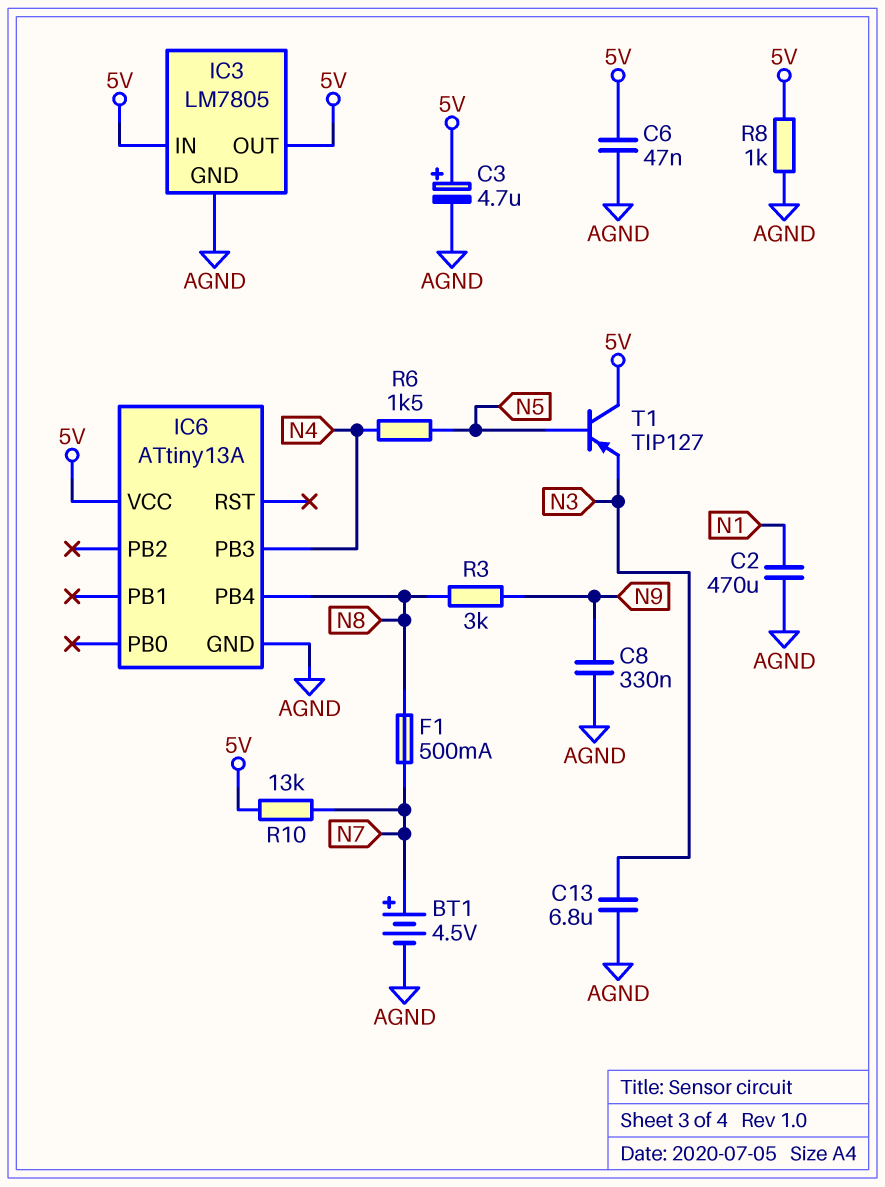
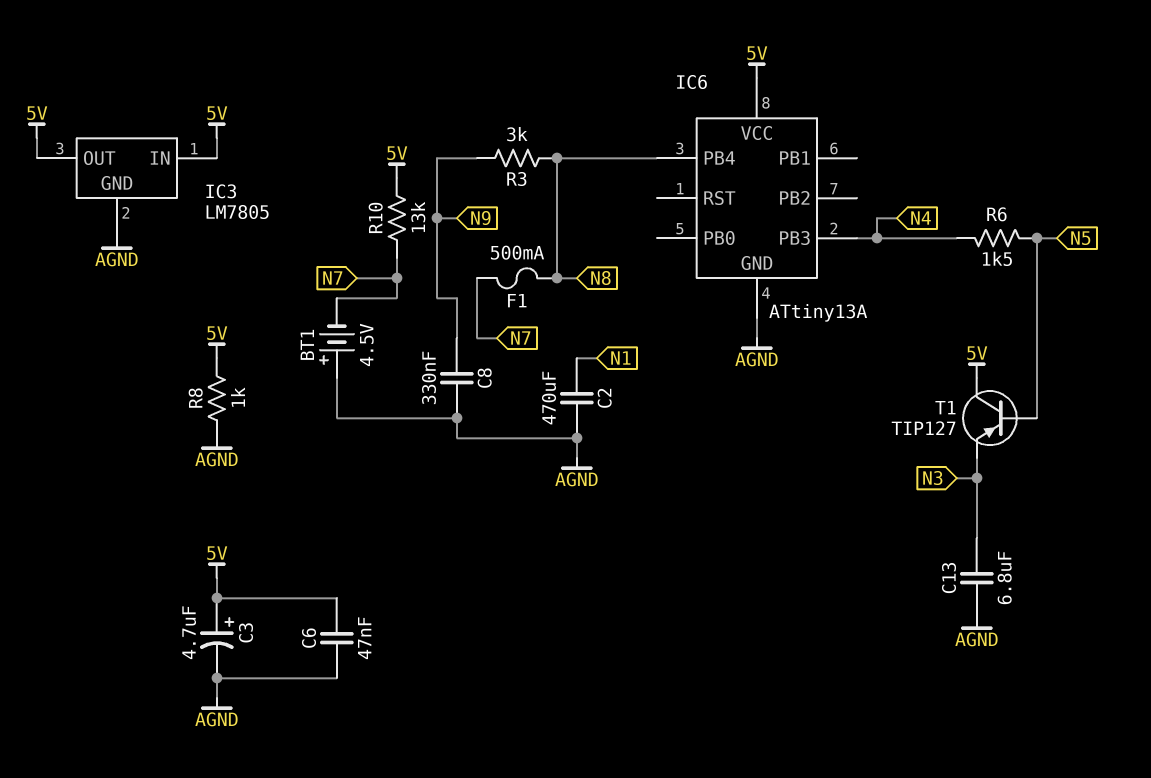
BT1: 4.5V (plus N7, minus AGND) -> 4.5V (plus AGND, minus N7)

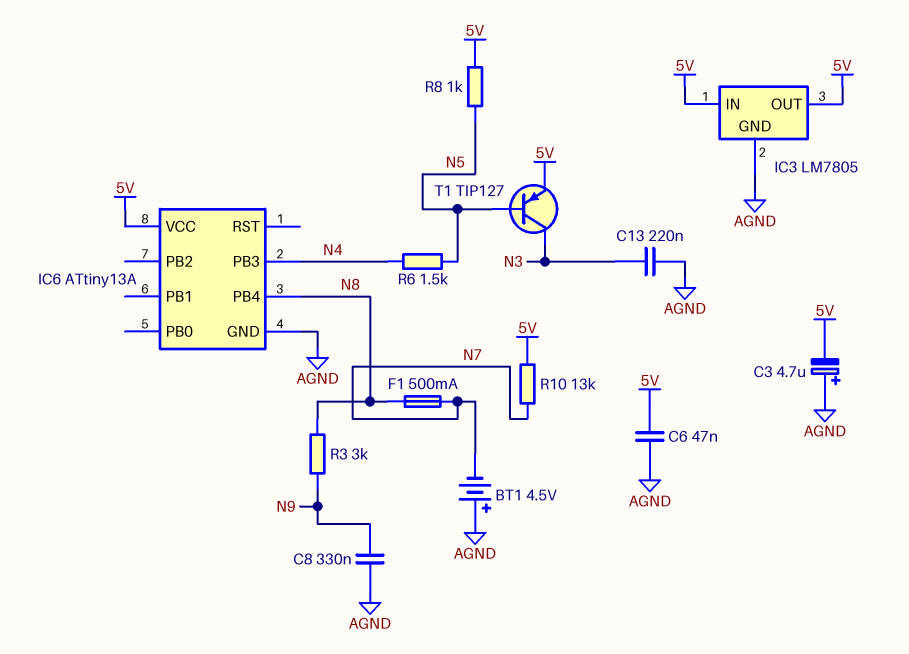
C2: 470uF (AGND, N1) -> none
C3: 4.7uF (plus 5V, minus AGND) -> 4.7uF (plus AGND, minus 5V)
C13: 6.8uF (AGND, N3) -> 220nF (AGND, N3)
R8: 1k (5V, AGND) -> 1k (5V, N5)
T1: PNP TIP127 (B N5, C 5V, E N3) -> PNP TIP127 (B N5, C N3, E 5V)

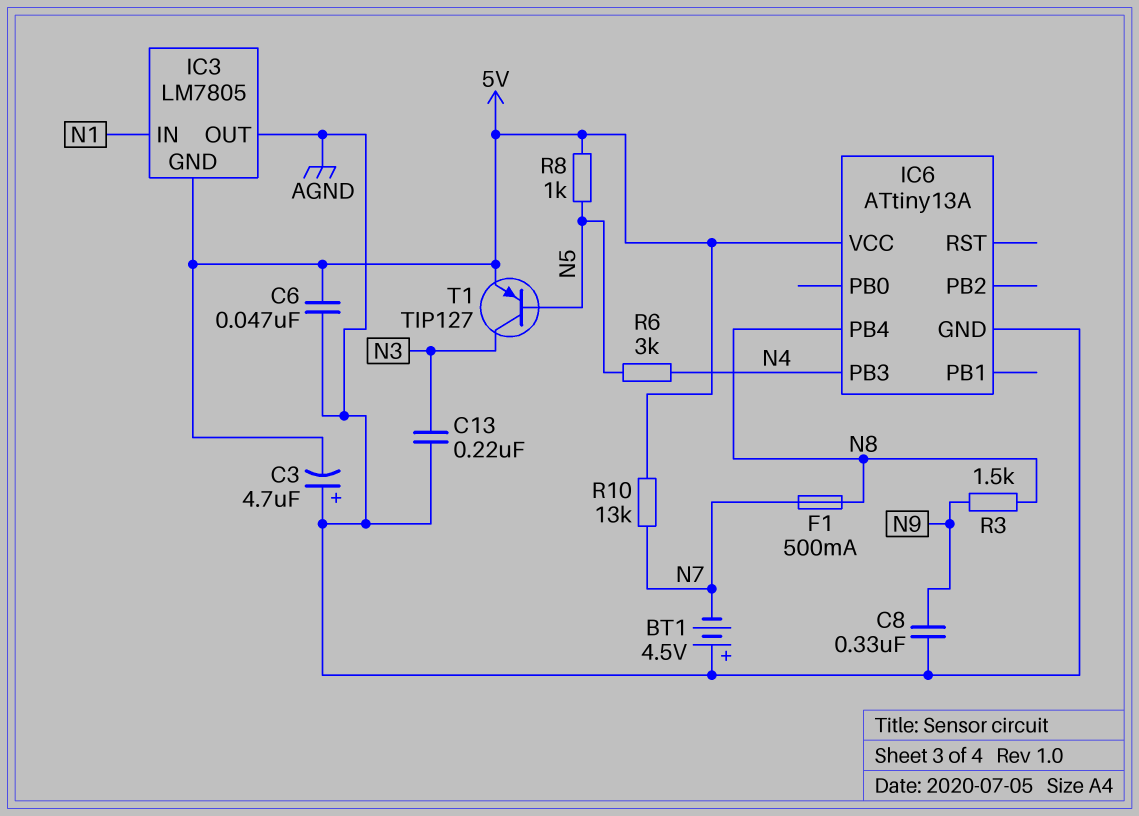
IC3 pin GND: AGND -> 5V
IC3 pin IN: 5V -> N1
IC3 pin OUT: 5V -> AGND
R3: 3k (N8, N9) -> 1.5k (N8, N9)
R6: 1.5k (N4, N5) -> 3k (N4, N5)

